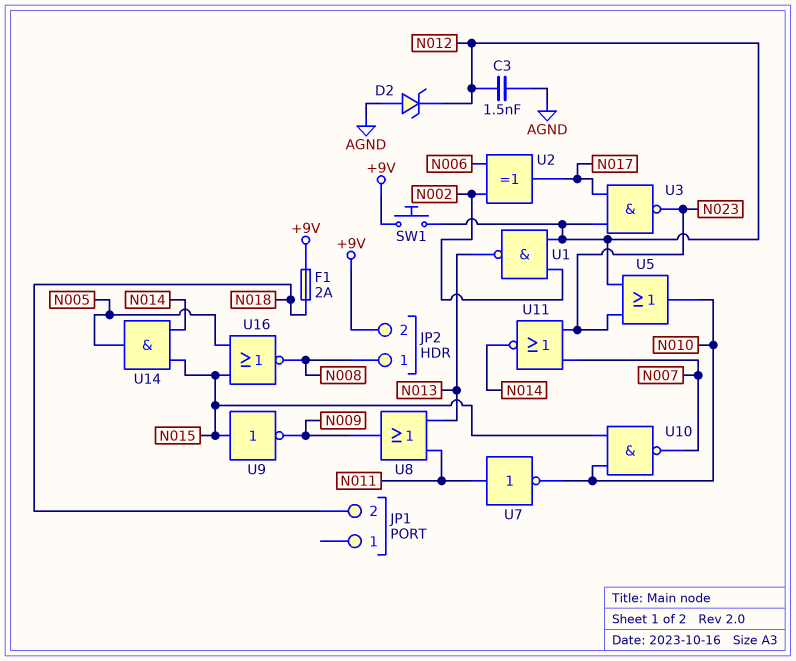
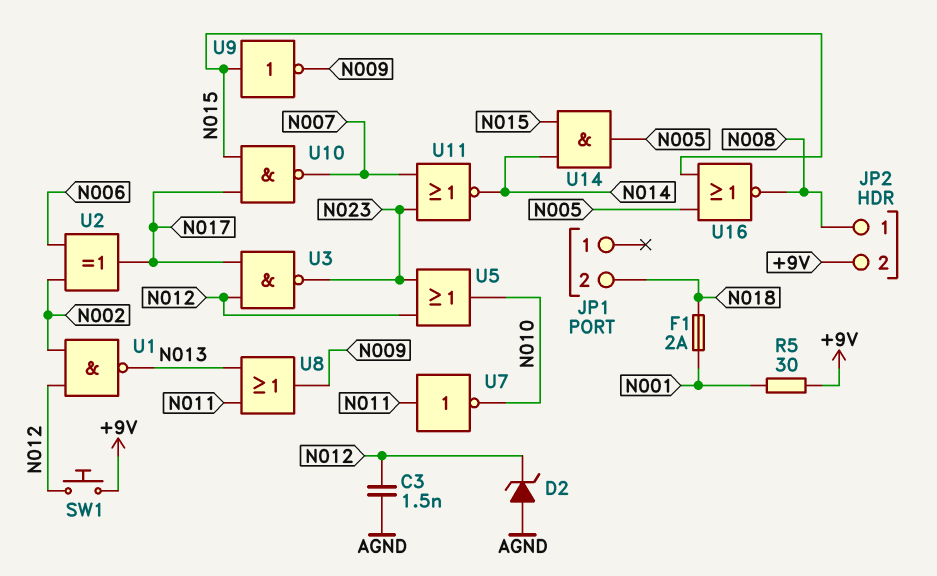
F1: 2A (+9V, N018) -> 2A (N001, N018)
R5: none -> 30 (+9V, N001)
U10: NAND (in N010, in N015, out N007) -> NAND (in N015, in N017, out N007)

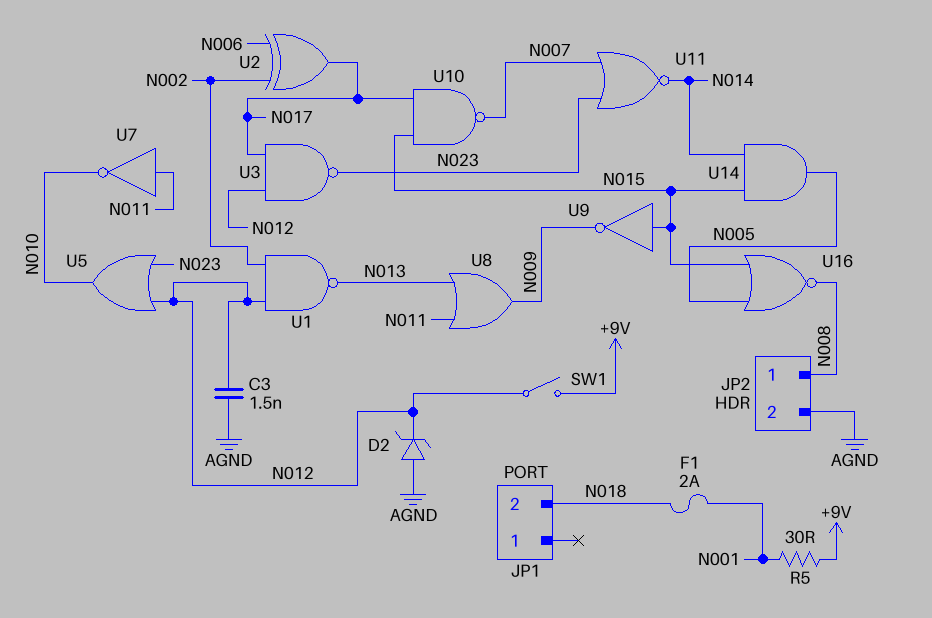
JP2 pin 2: +9V -> AGND
SW1: button (+9V, N012) -> switch (+9V, N012)

